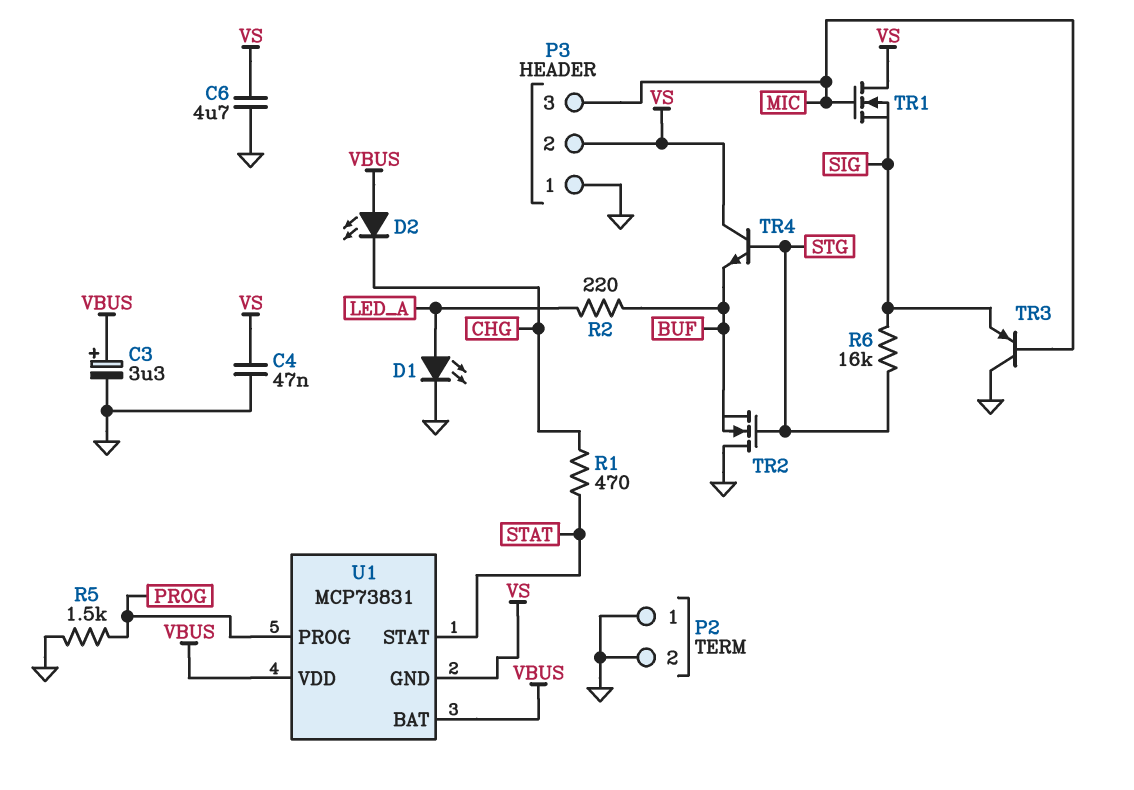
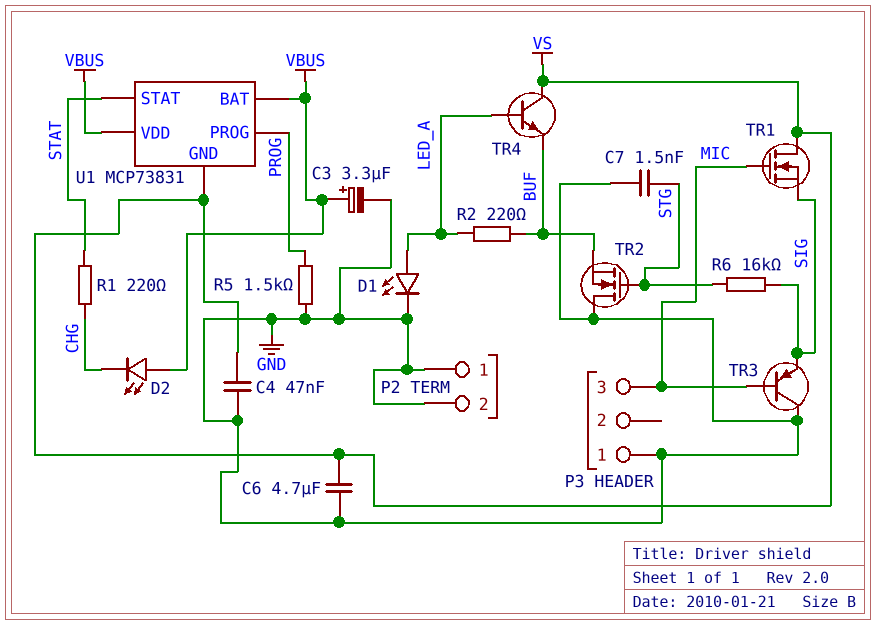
C7: none -> 1.5nF (GND, STG)
P3 pin 2: VS -> none
R1: 470 (CHG, STAT) -> 220 (CHG, STAT)
TR4: NPN (B STG, C VS, E BUF) -> NPN (B LED_A, C VS, E BUF)

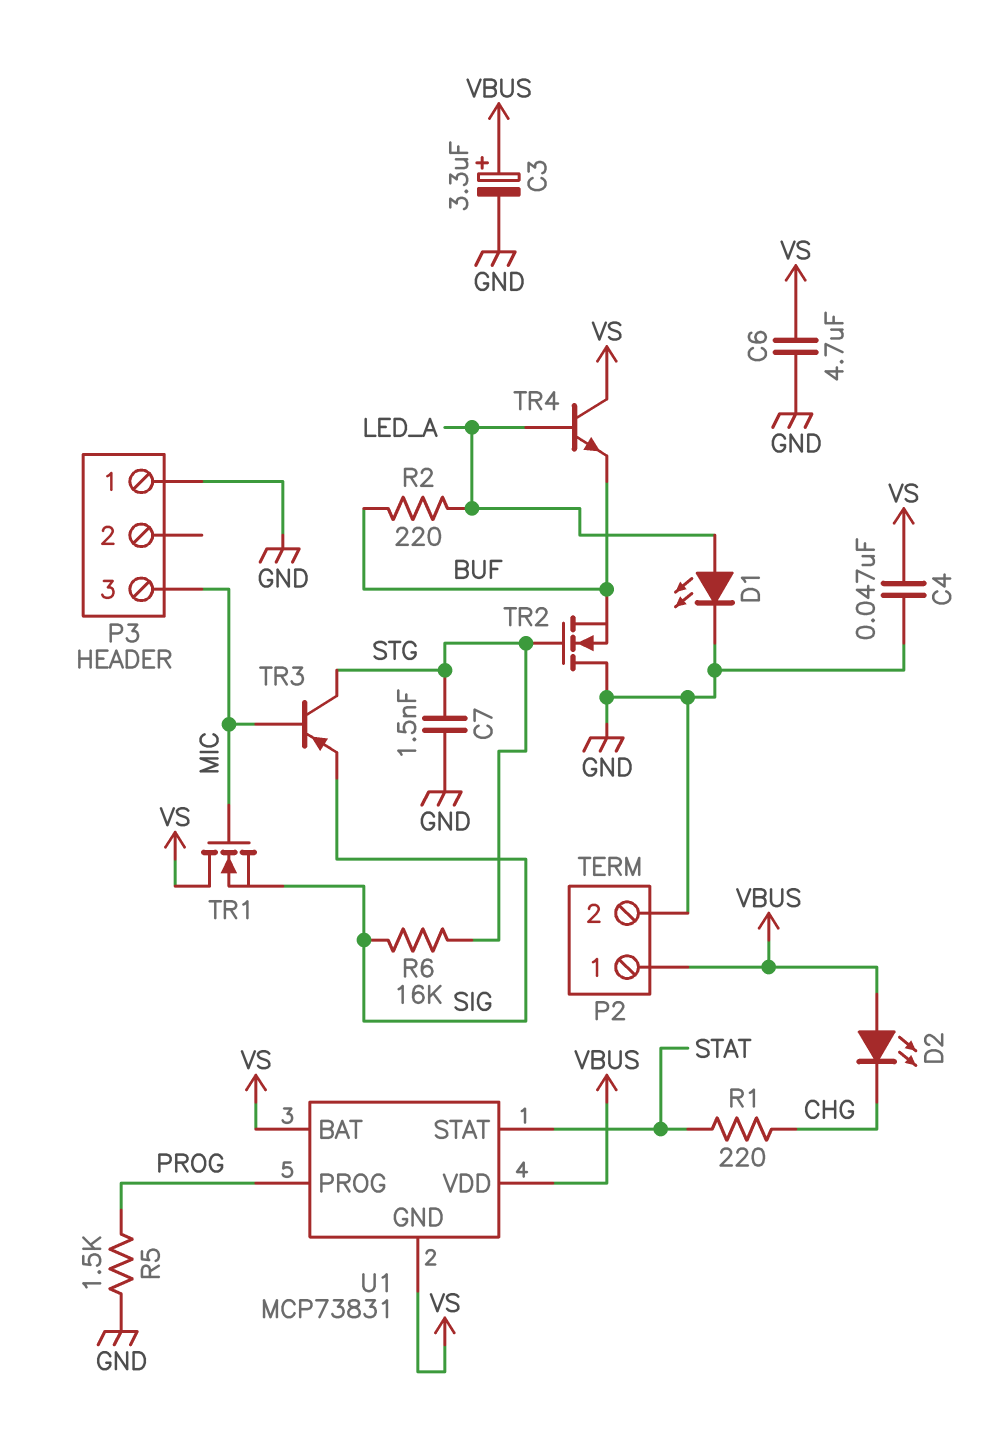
P2 pin 1: GND -> VBUS
TR3: PNP (B MIC, C GND, E SIG) -> PNP (B MIC, C STG, E SIG)
U1 pin BAT: VBUS -> VS

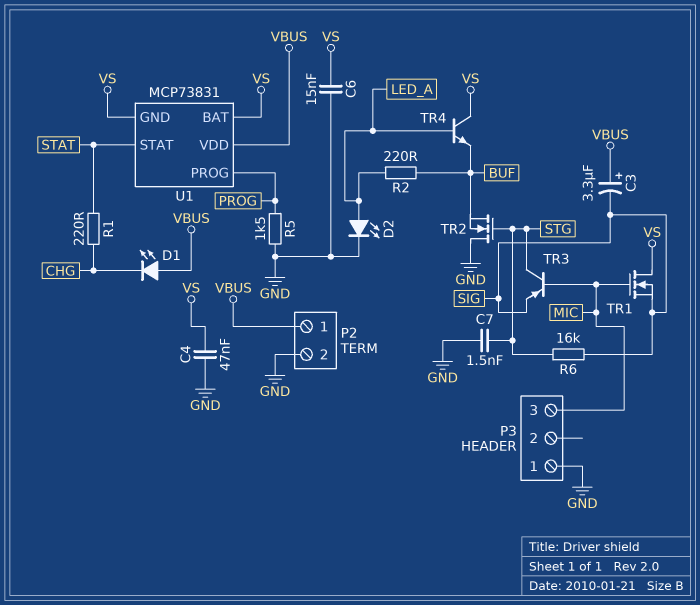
C3: 3.3uF (plus VBUS, minus GND) -> 3.3uF (plus VBUS, minus SIG)
C6: 4.7uF (GND, VS) -> 15nF (GND, VS)
D1: LED (A LED_A, K GND) -> LED (A VBUS, K CHG)
D2: LED (A VBUS, K CHG) -> LED (A LED_A, K GND)

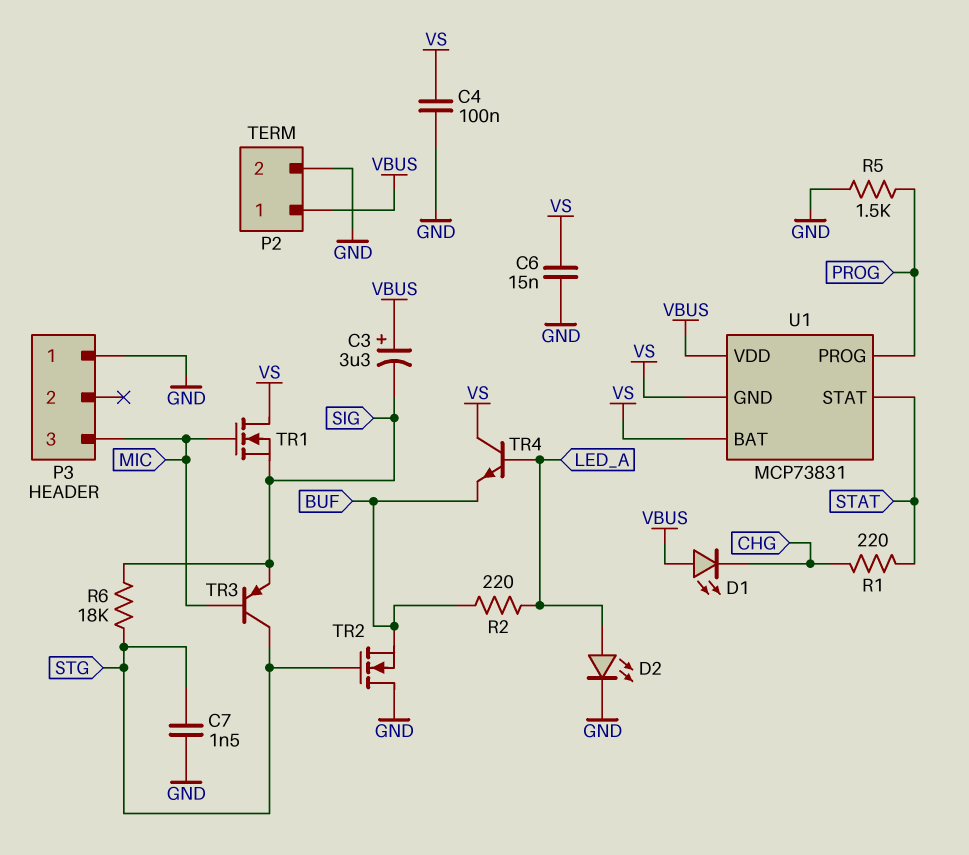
C4: 47nF (GND, VS) -> 100nF (GND, VS)
R6: 16k (SIG, STG) -> 18k (SIG, STG)

